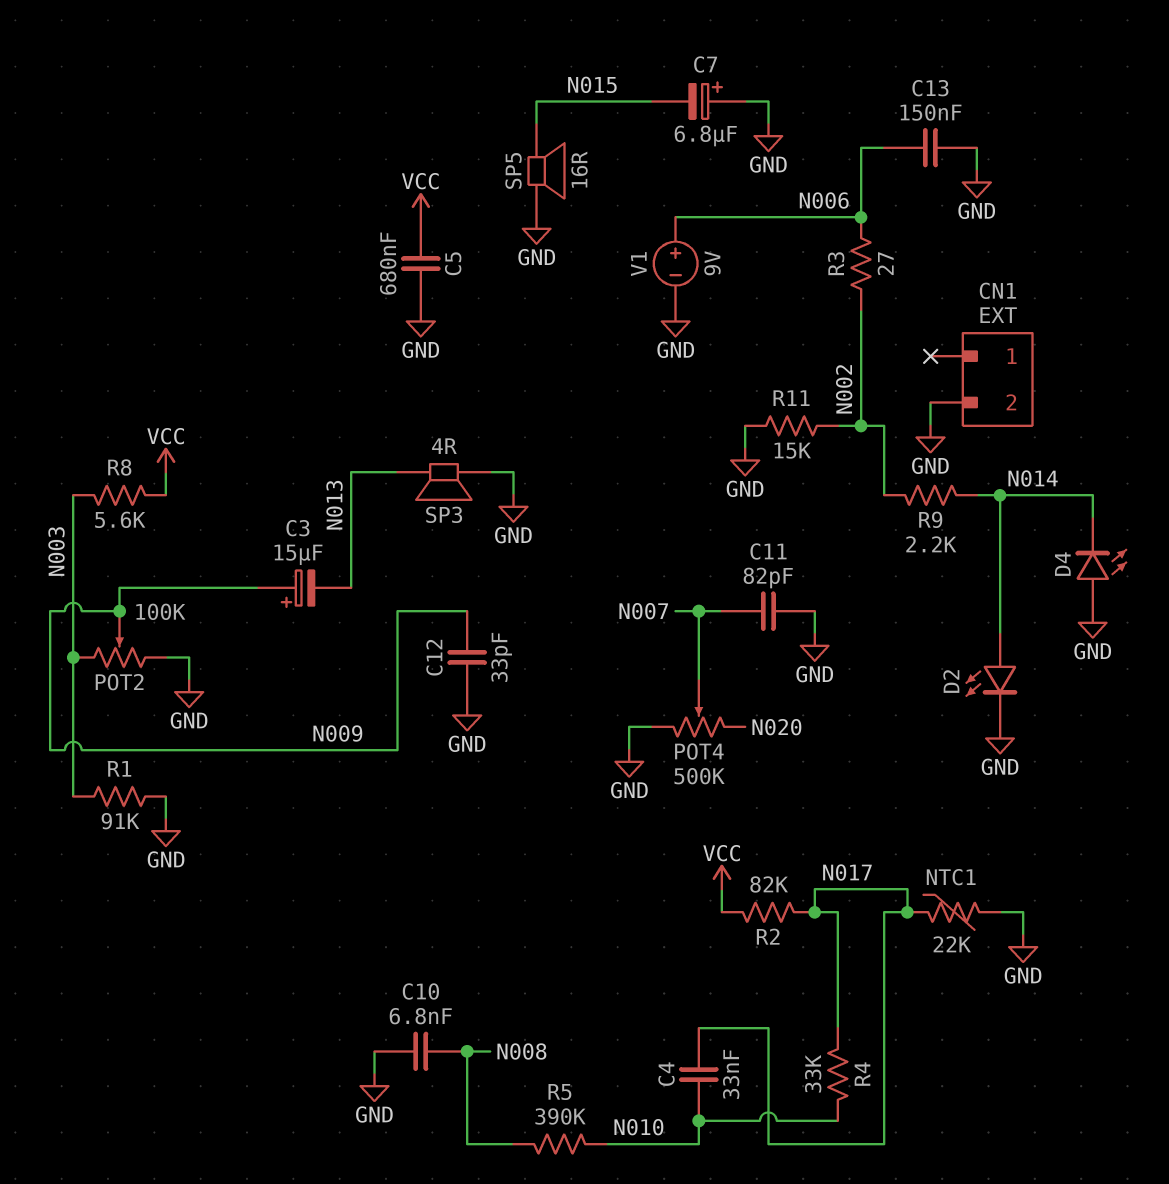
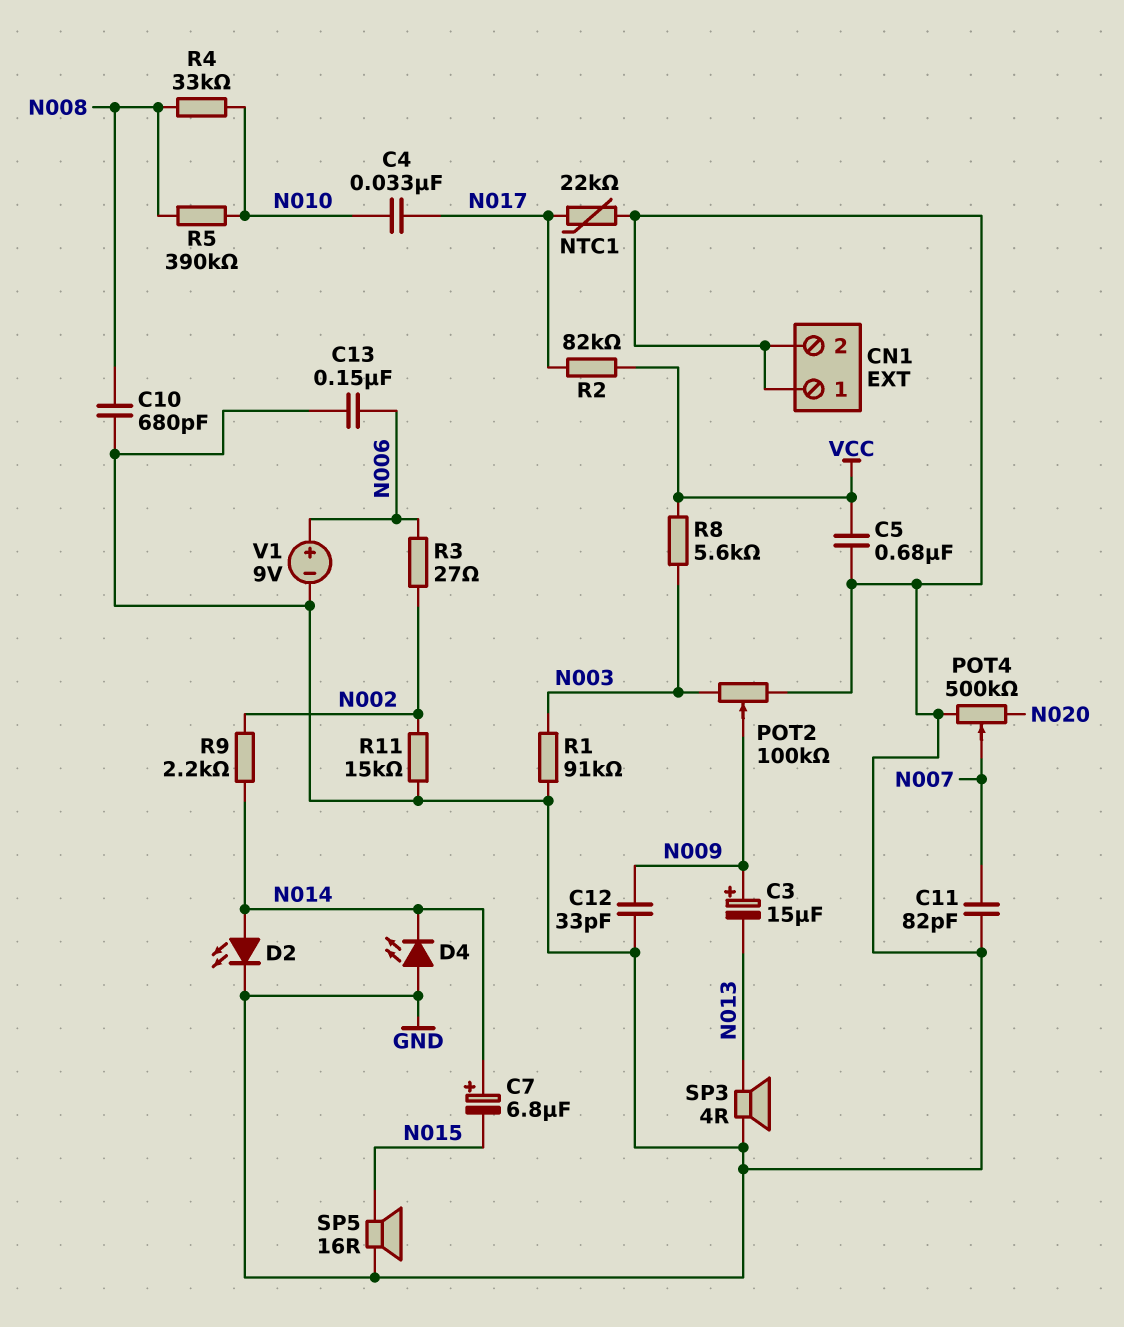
C7: 6.8uF (plus GND, minus N015) -> 6.8uF (plus N014, minus N015)
C10: 6.8nF (GND, N008) -> 680pF (GND, N008)
CN1 pin 1: none -> GND
R4: 33k (N010, N017) -> 33k (N008, N010)

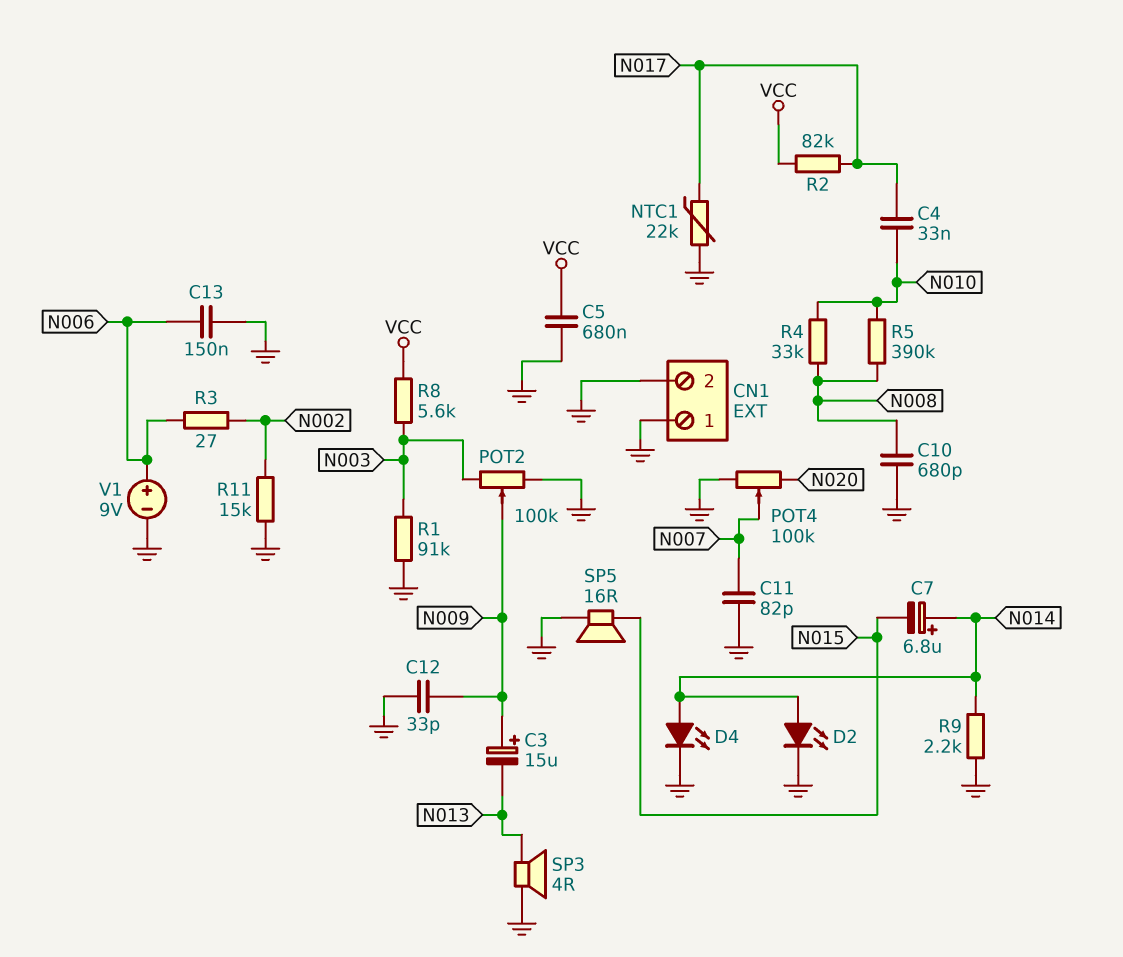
D4: LED (A GND, K N014) -> LED (A N014, K GND)
POT4: 500k (GND, N020, wiper N007) -> 100k (GND, N020, wiper N007)
R9: 2.2k (N002, N014) -> 2.2k (GND, N014)

